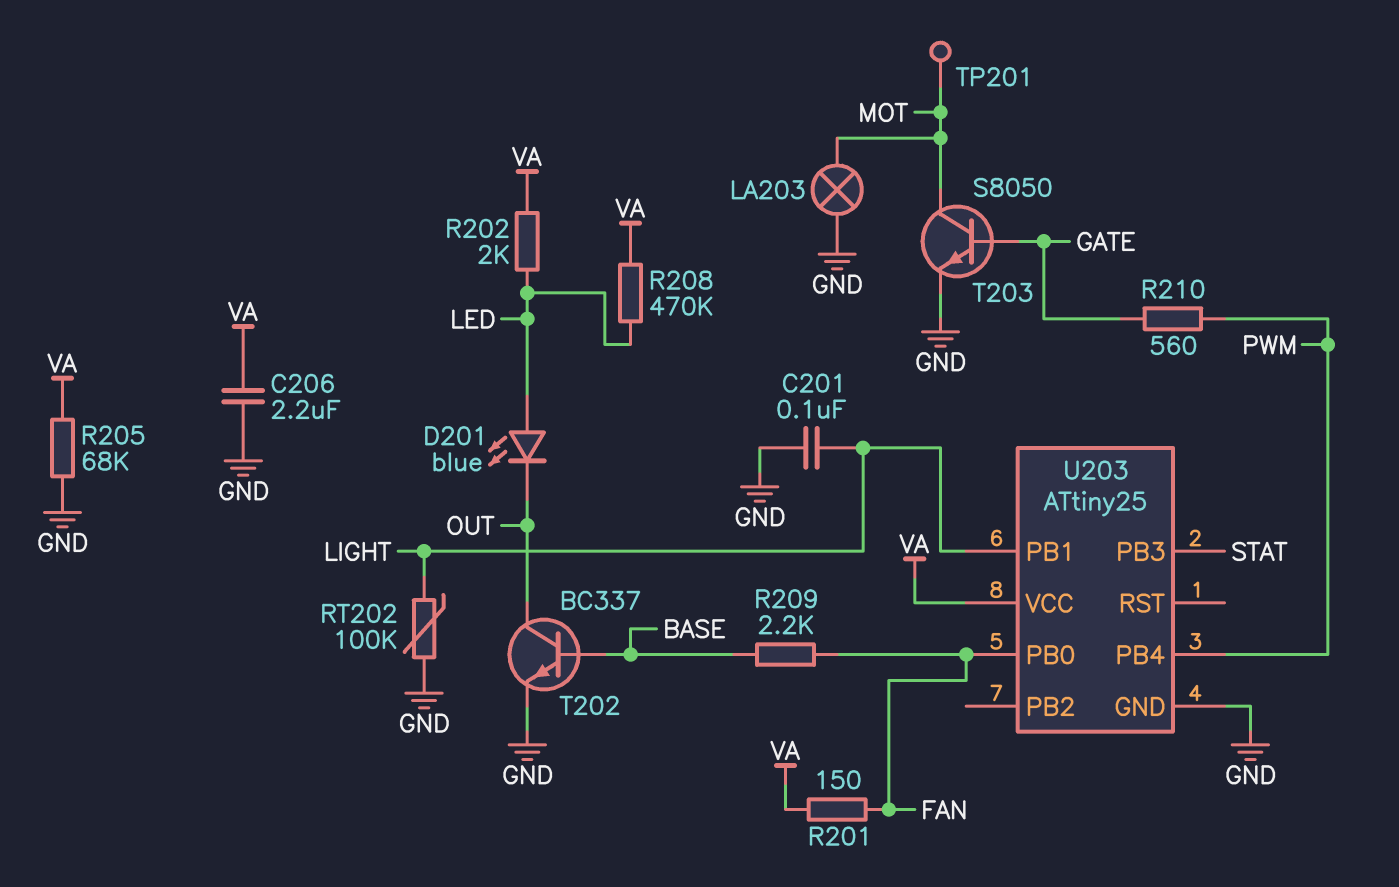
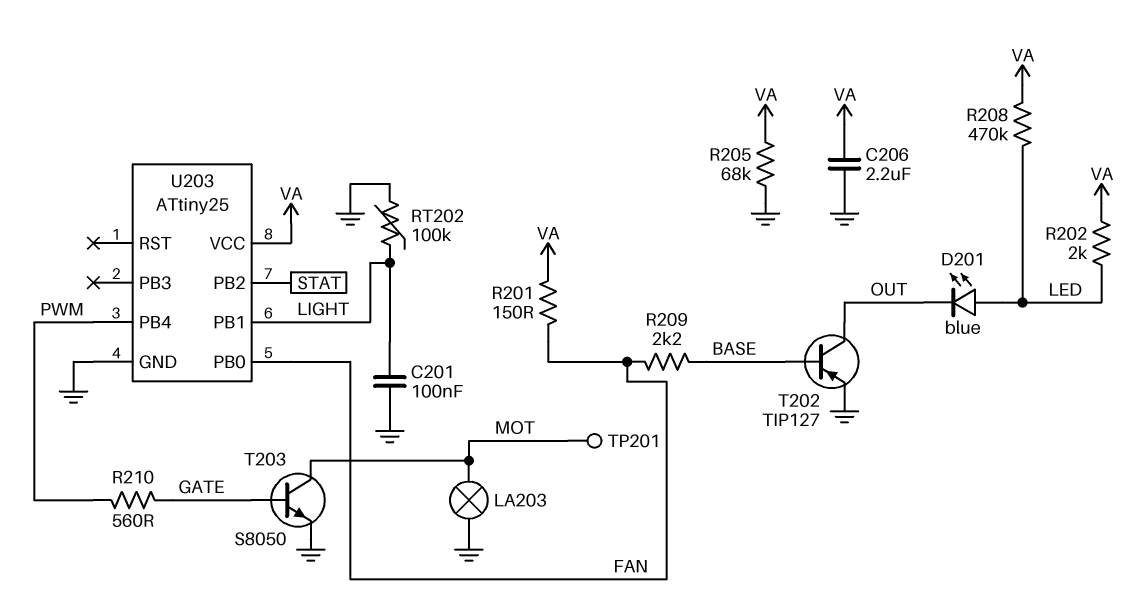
T202: NPN BC337 (B BASE, C OUT, E GND) -> PNP TIP127 (B BASE, C OUT, E GND)
U203 pin PB2: none -> STAT
U203 pin PB3: STAT -> none

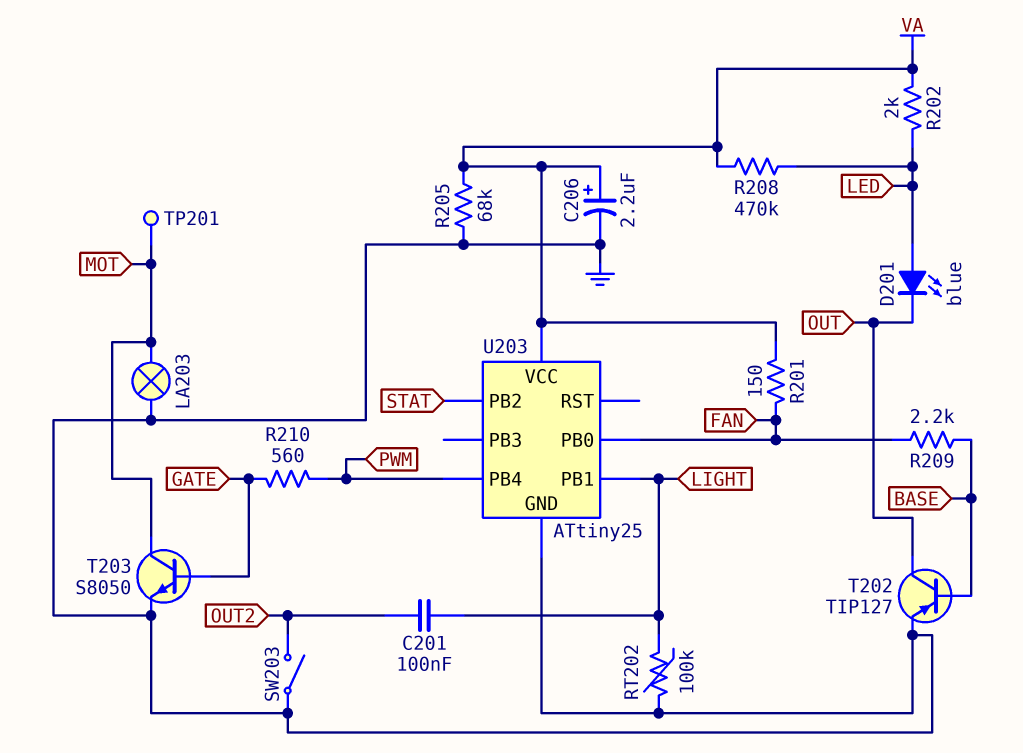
C201: 100nF (GND, LIGHT) -> 100nF (LIGHT, OUT2)
C206: 2.2uF (GND, VA) -> 2.2uF (plus VA, minus GND)
SW203: none -> switch (GND, OUT2)

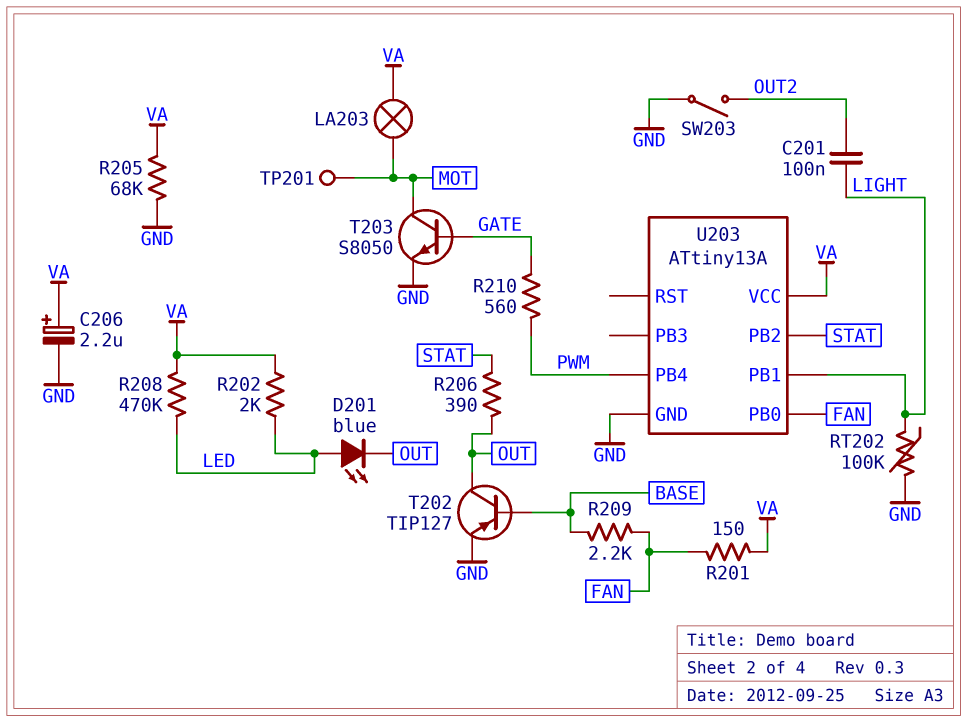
LA203: lamp (GND, MOT) -> lamp (MOT, VA)
R206: none -> 390 (OUT, STAT)
U203: ATtiny25 -> ATtiny13A

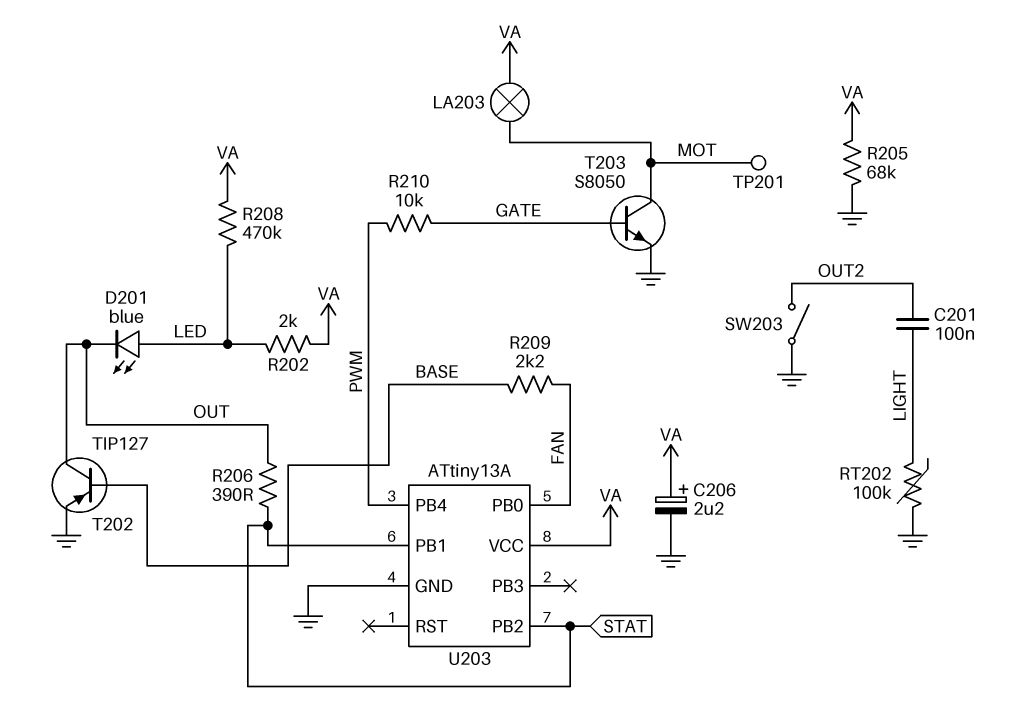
R201: 150 (FAN, VA) -> none
R210: 560 (GATE, PWM) -> 10k (GATE, PWM)
U203 pin PB1: LIGHT -> STAT

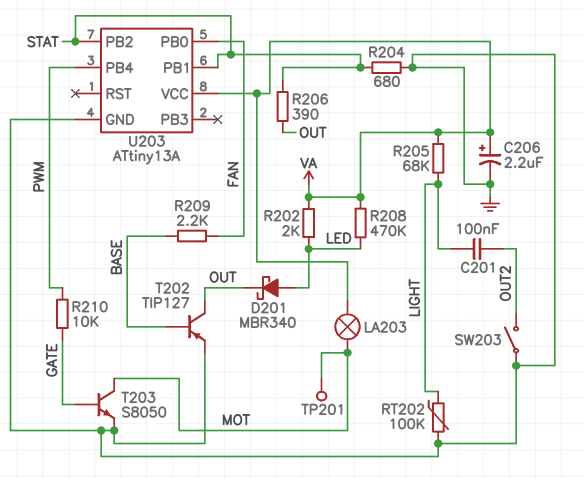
D201: LED blue (A LED, K OUT) -> schottky MBR340 (A LED, K OUT)
R204: none -> 680 (GND, STAT)
R205: 68k (GND, VA) -> 68k (LIGHT, VA)

